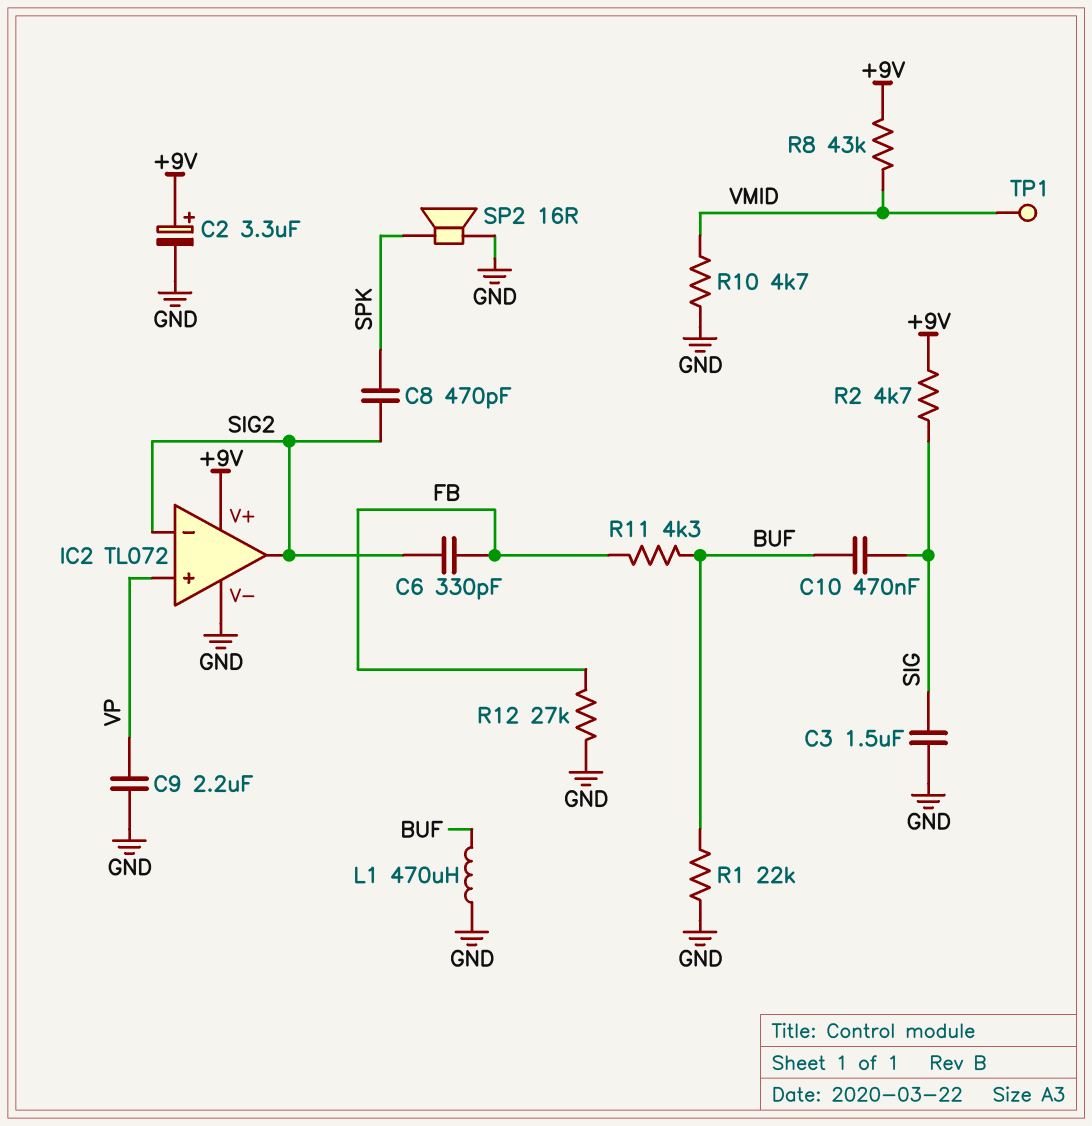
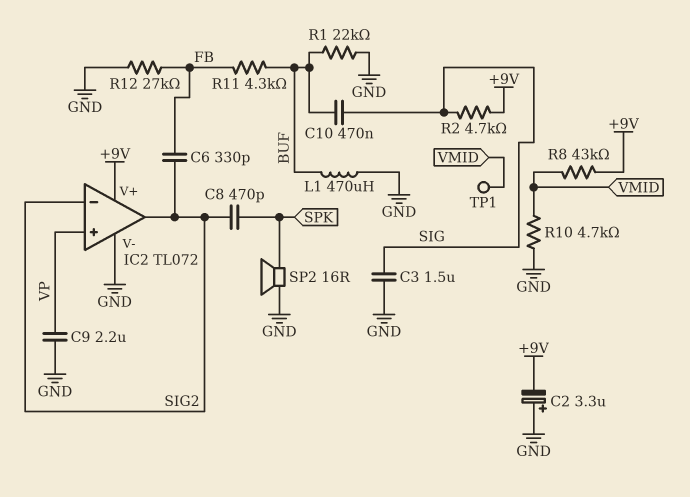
C2: 3.3uF (plus +9V, minus GND) -> 3.3uF (plus GND, minus +9V)

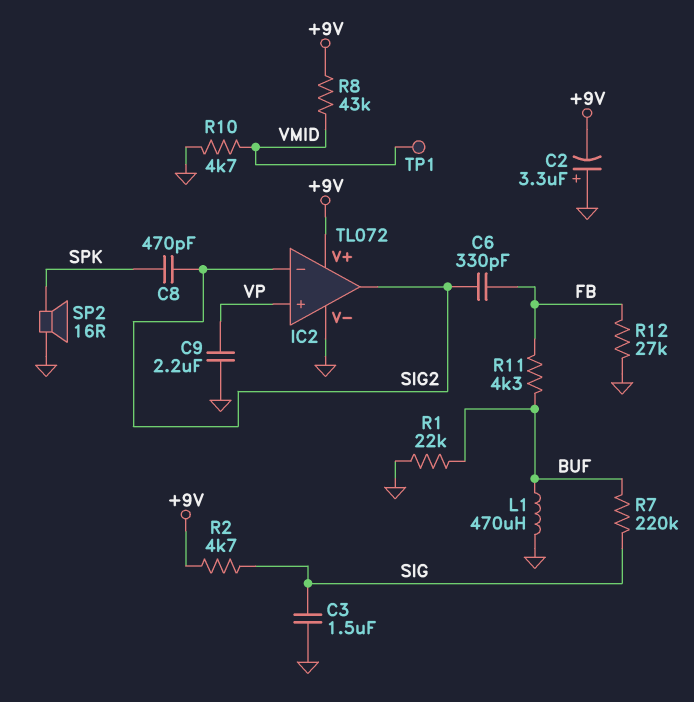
C10: 470nF (BUF, SIG) -> none
R7: none -> 220k (BUF, SIG)

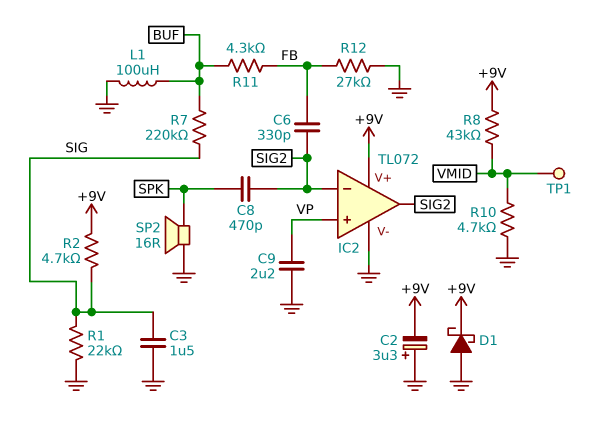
D1: none -> schottky (A GND, K +9V)
L1: 470uH (BUF, GND) -> 100uH (BUF, GND)
R1: 22k (BUF, GND) -> 22k (GND, SIG)

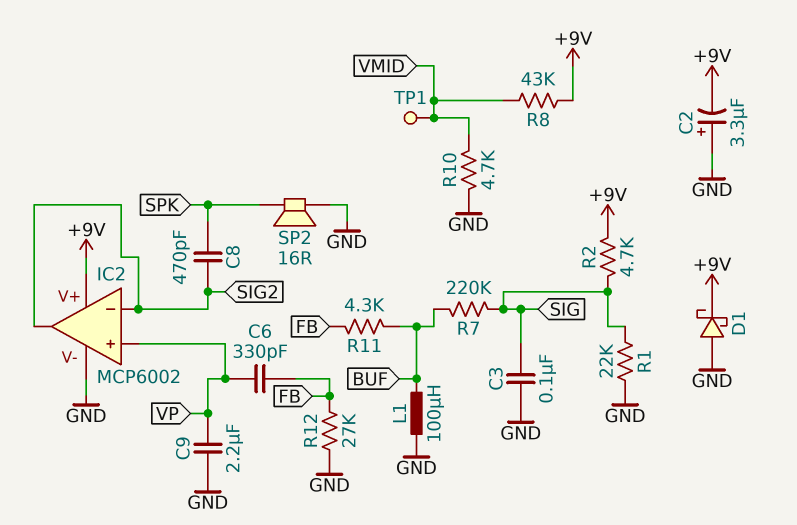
C3: 1.5uF (GND, SIG) -> 100nF (GND, SIG)
C6: 330pF (FB, SIG2) -> 330pF (FB, VP)
IC2: TL072 -> MCP6002

